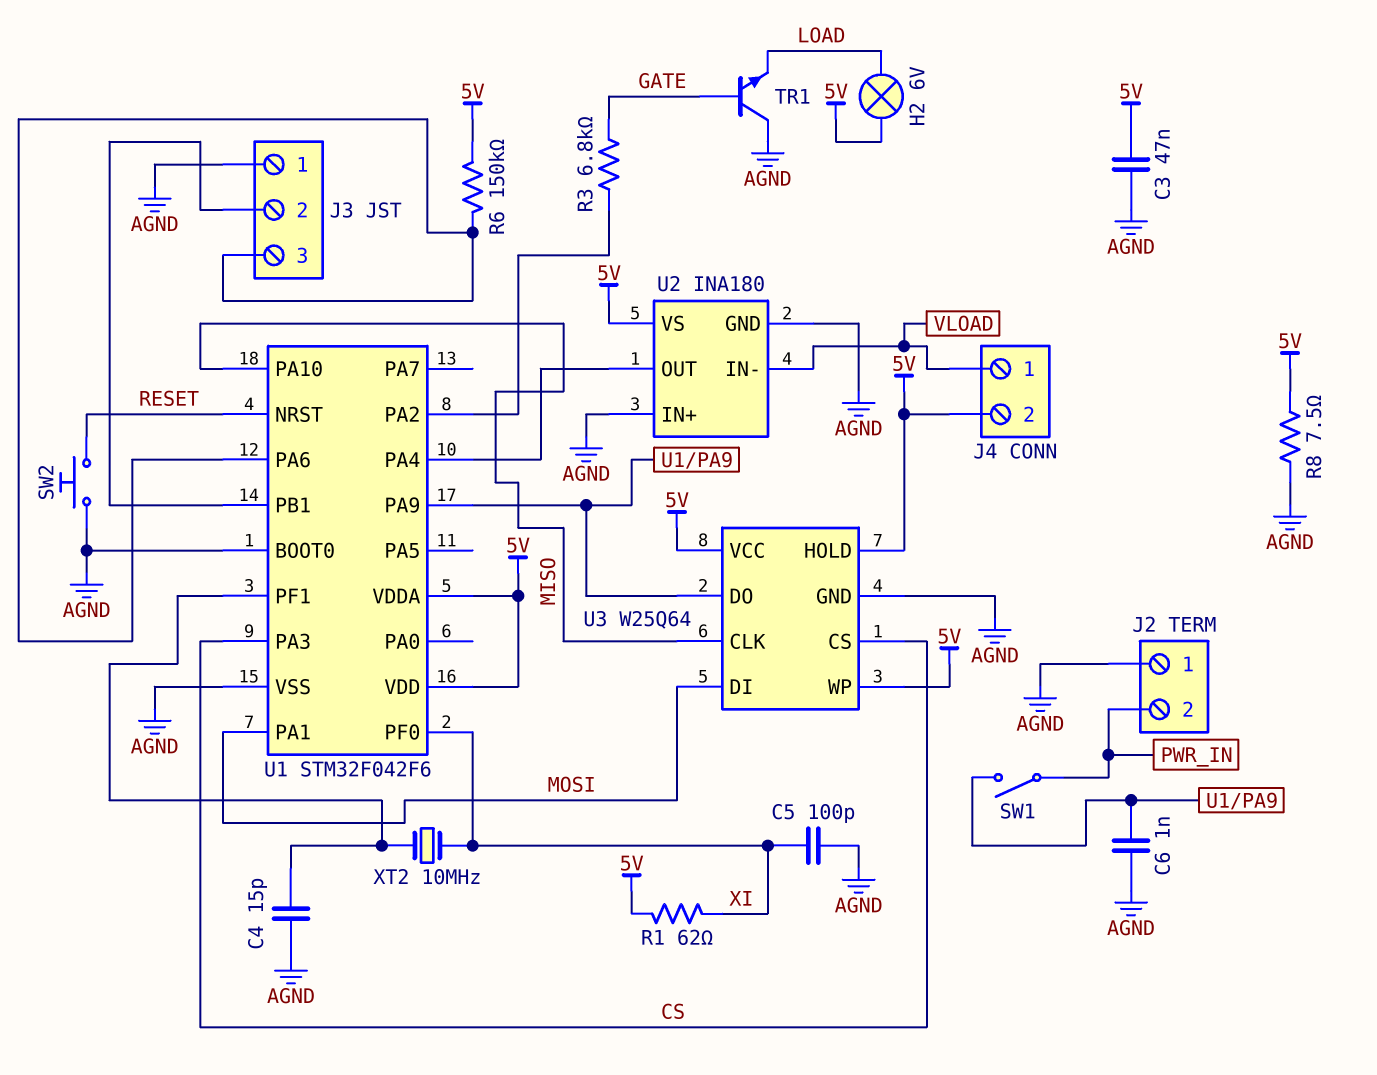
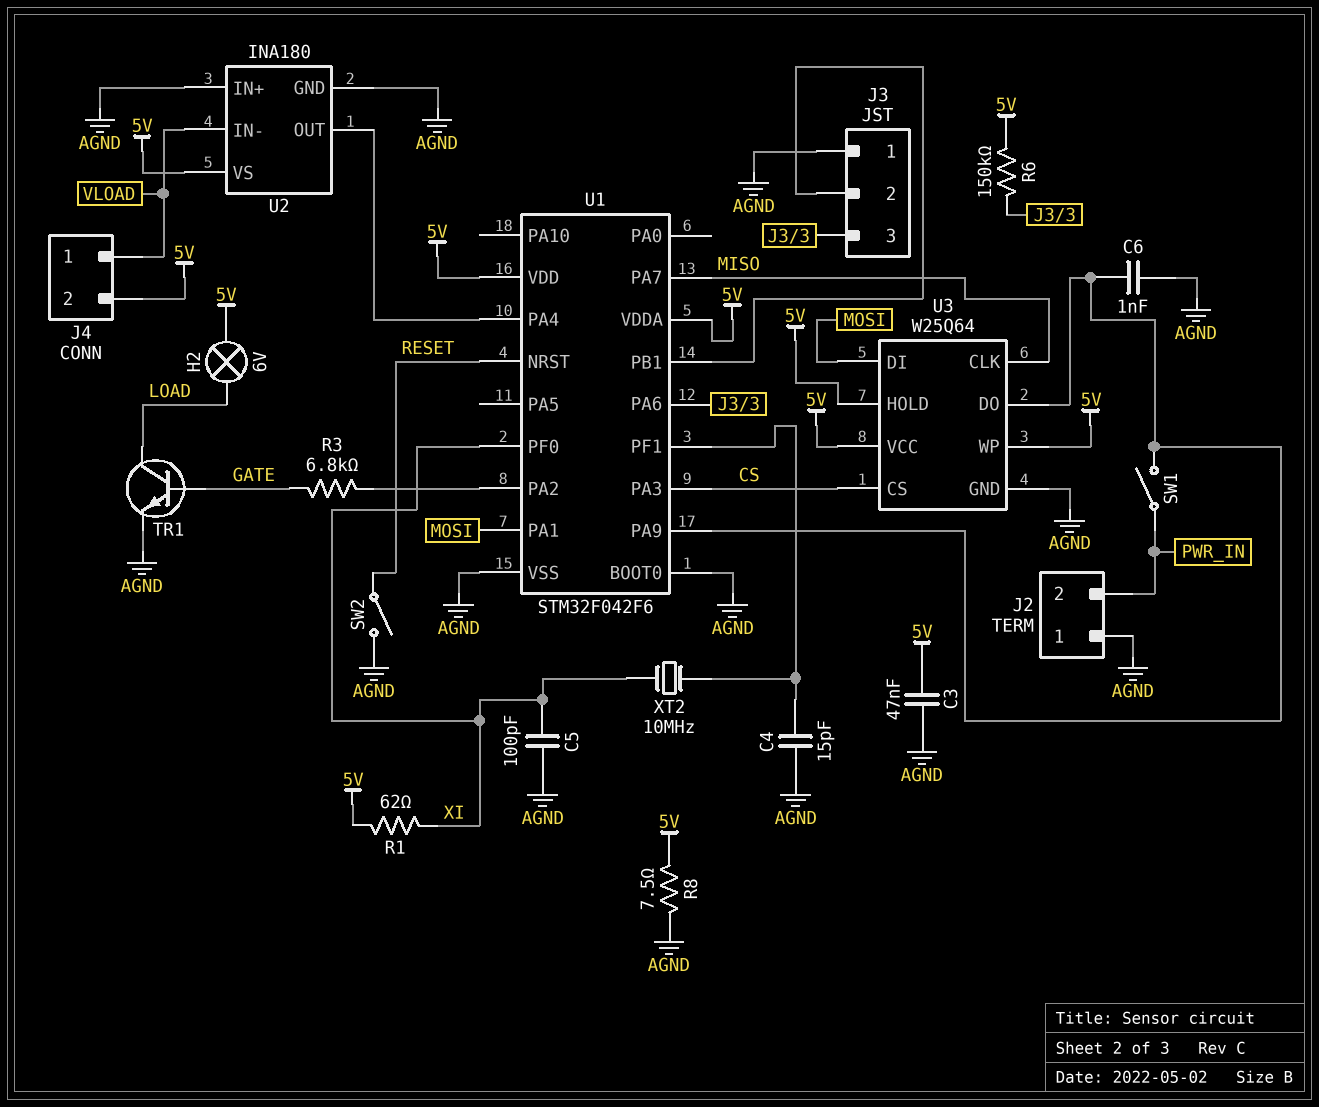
SW2: button (AGND, RESET) -> switch (AGND, RESET)
TR1: NPN (B GATE, C AGND, E LOAD) -> NPN (B GATE, C LOAD, E AGND)
U1 pin PA7: none -> MISO
U1 pin PA10: MISO -> none

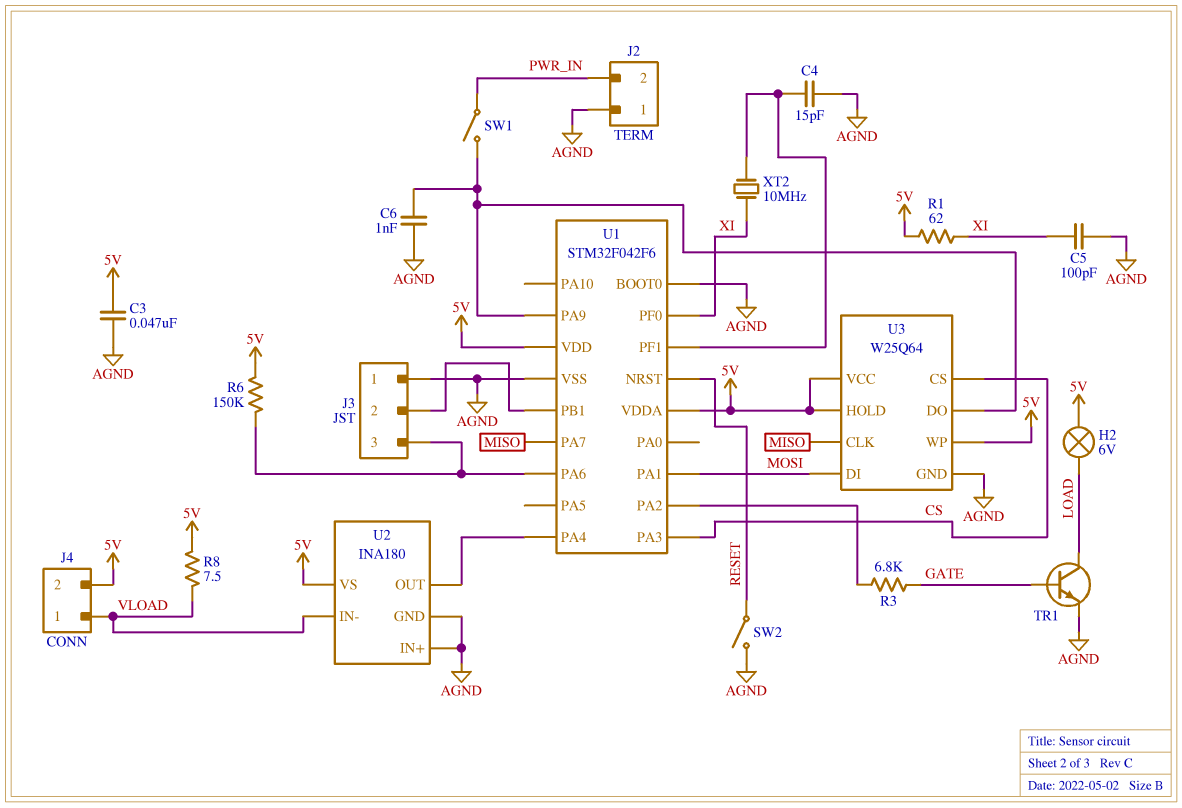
R8: 7.5 (5V, AGND) -> 7.5 (5V, VLOAD)

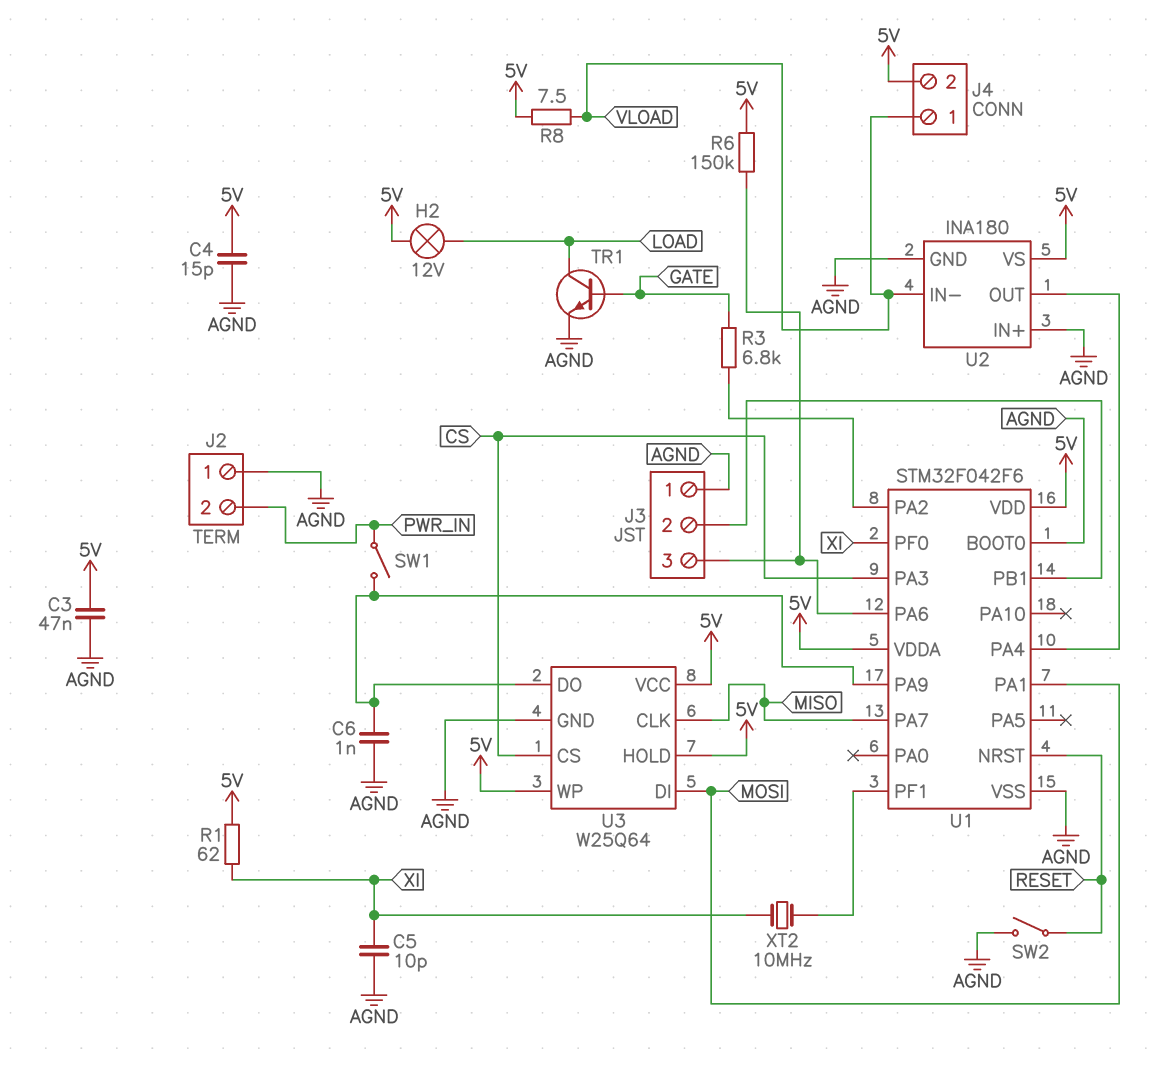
C4: 15pF (AGND, U1/PF1) -> 15pF (5V, AGND)
C5: 100pF (AGND, XI) -> 10pF (AGND, XI)
H2: lamp 6V (5V, LOAD) -> lamp 12V (5V, LOAD)

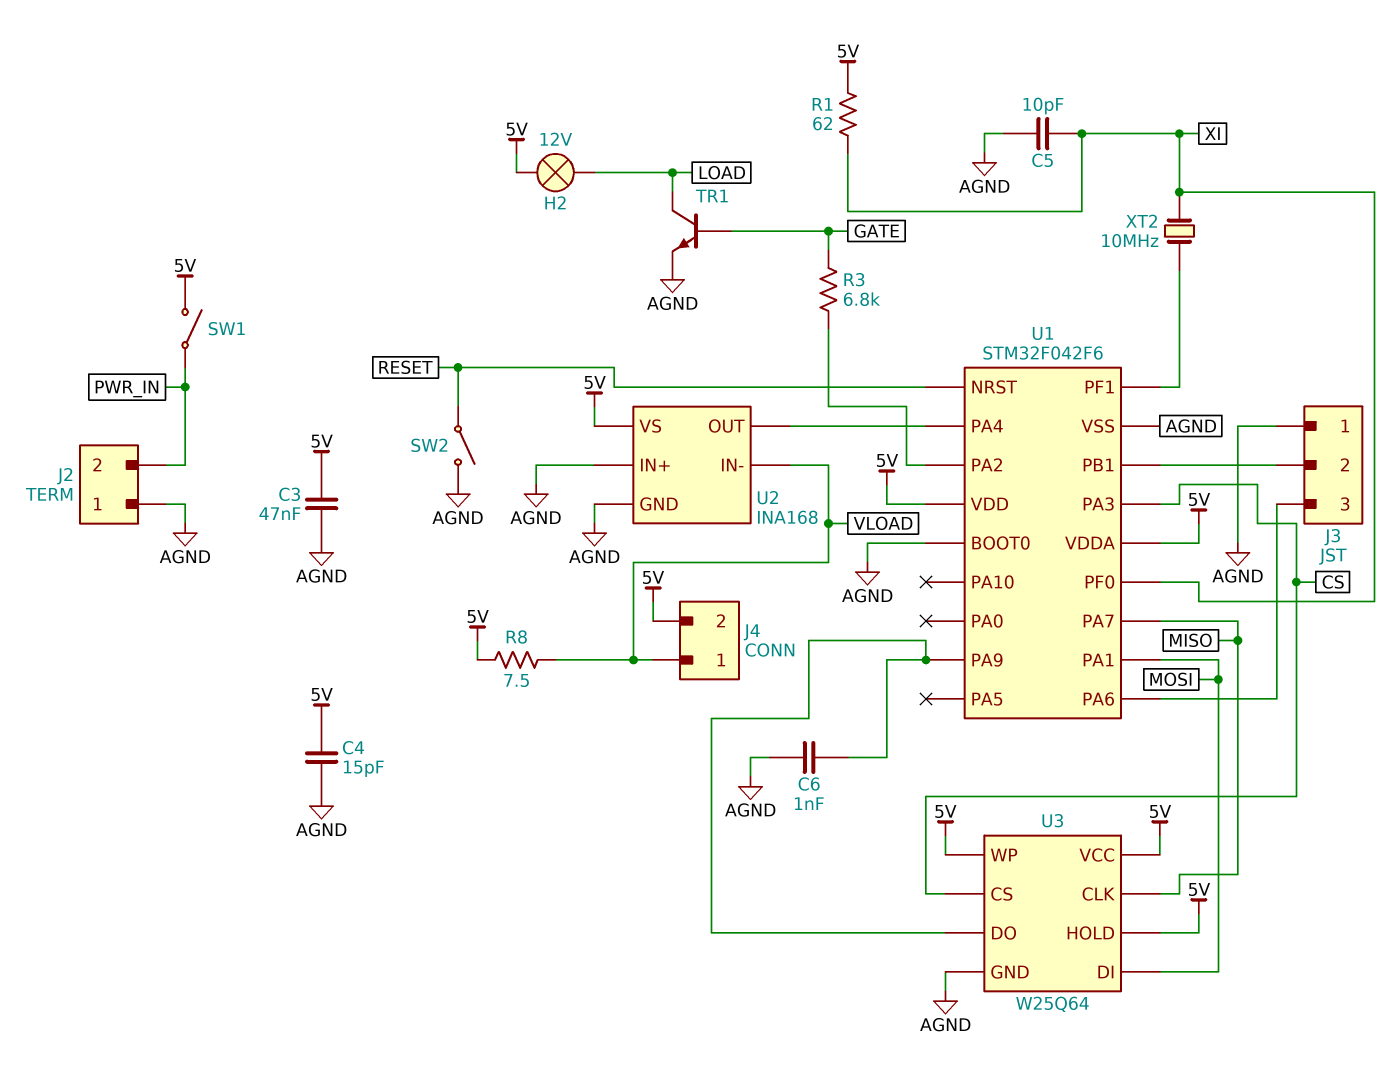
R6: 150k (5V, J3/3) -> none
SW1: switch (PWR_IN, U1/PA9) -> switch (5V, PWR_IN)
U2: INA180 -> INA168

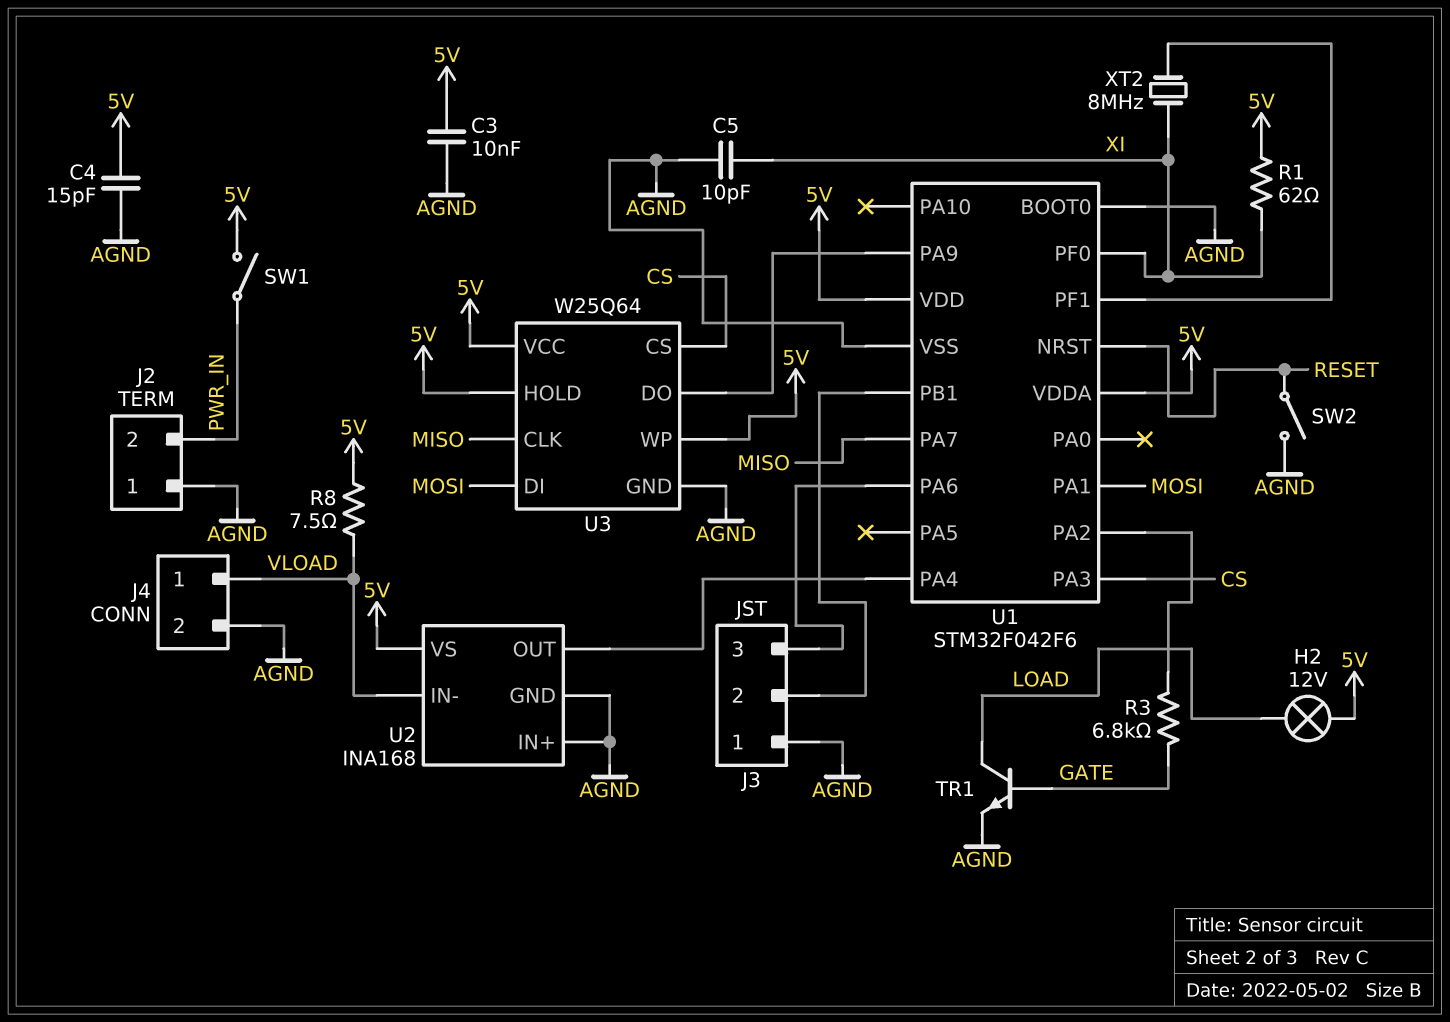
C3: 47nF (5V, AGND) -> 10nF (5V, AGND)
C6: 1nF (AGND, U1/PA9) -> none
J4 pin 2: 5V -> AGND
XT2: 10MHz (U1/PF1, XI) -> 8MHz (U1/PF1, XI)

